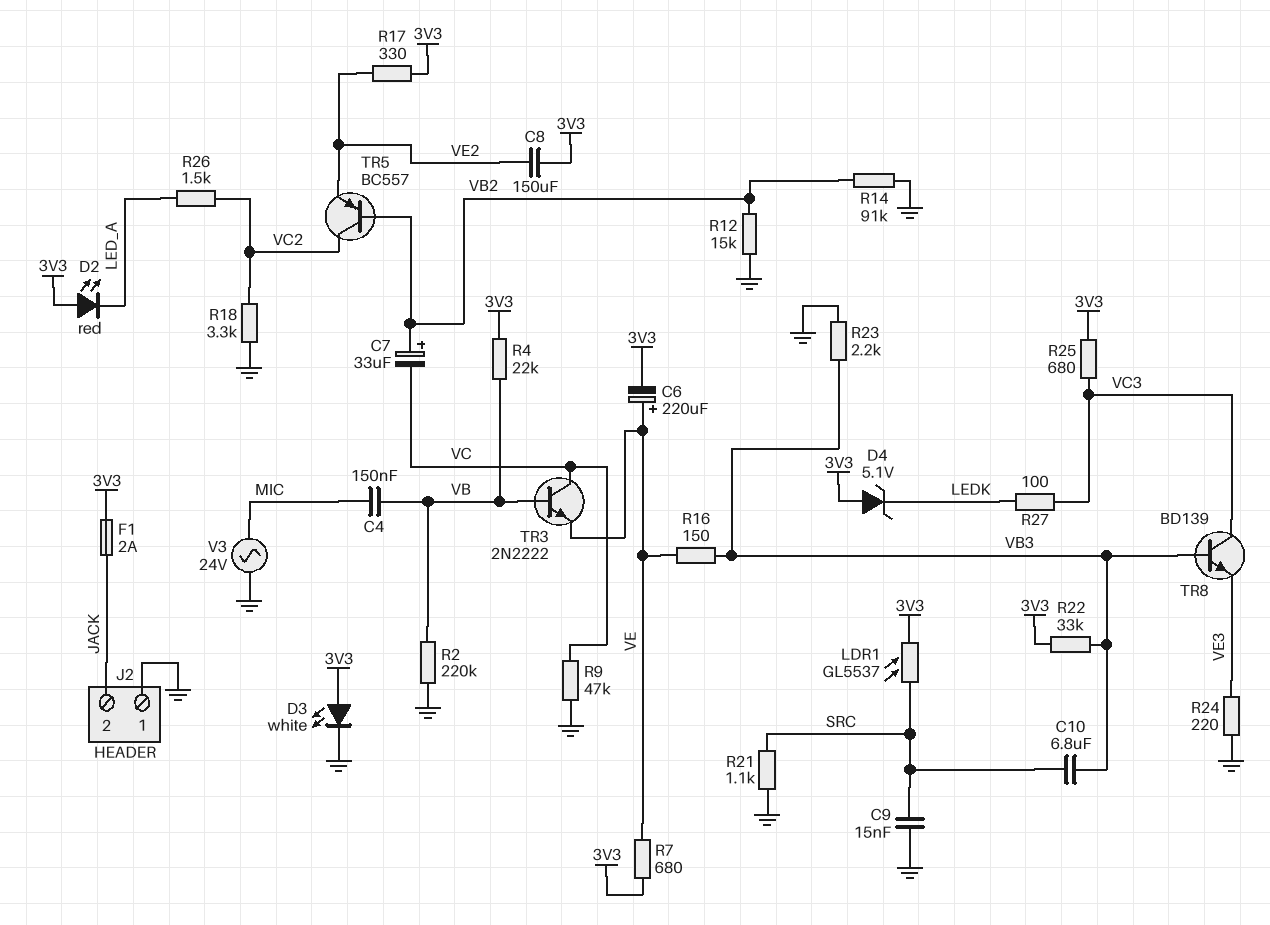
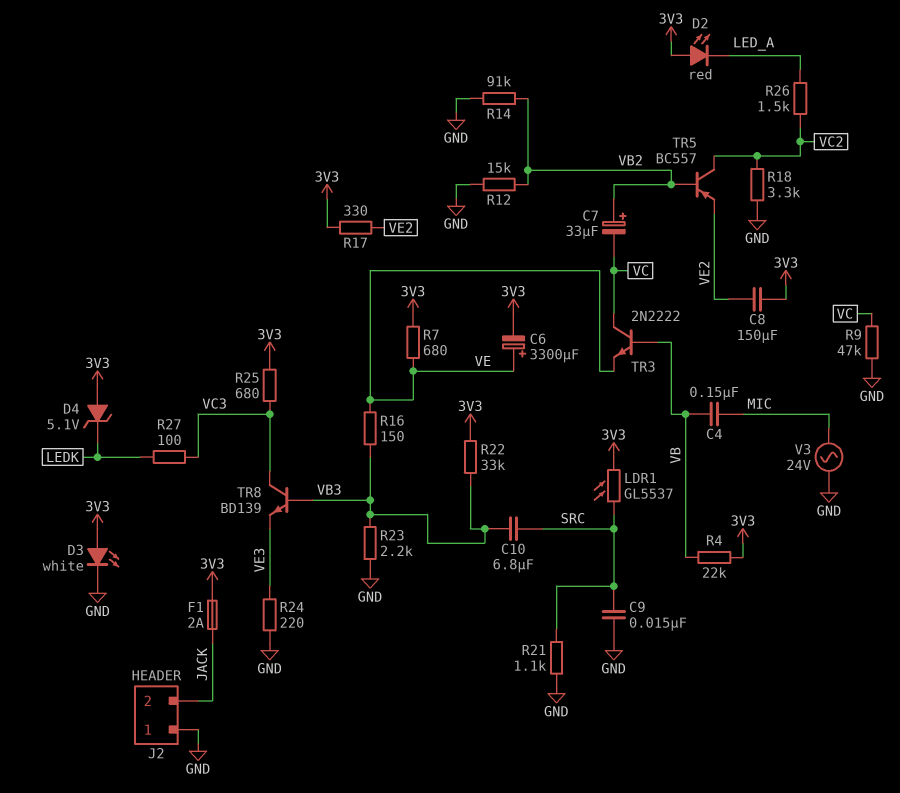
C6: 220uF (plus VE, minus 3V3) -> 3300uF (plus VE, minus 3V3)
R2: 220k (GND, VB) -> none

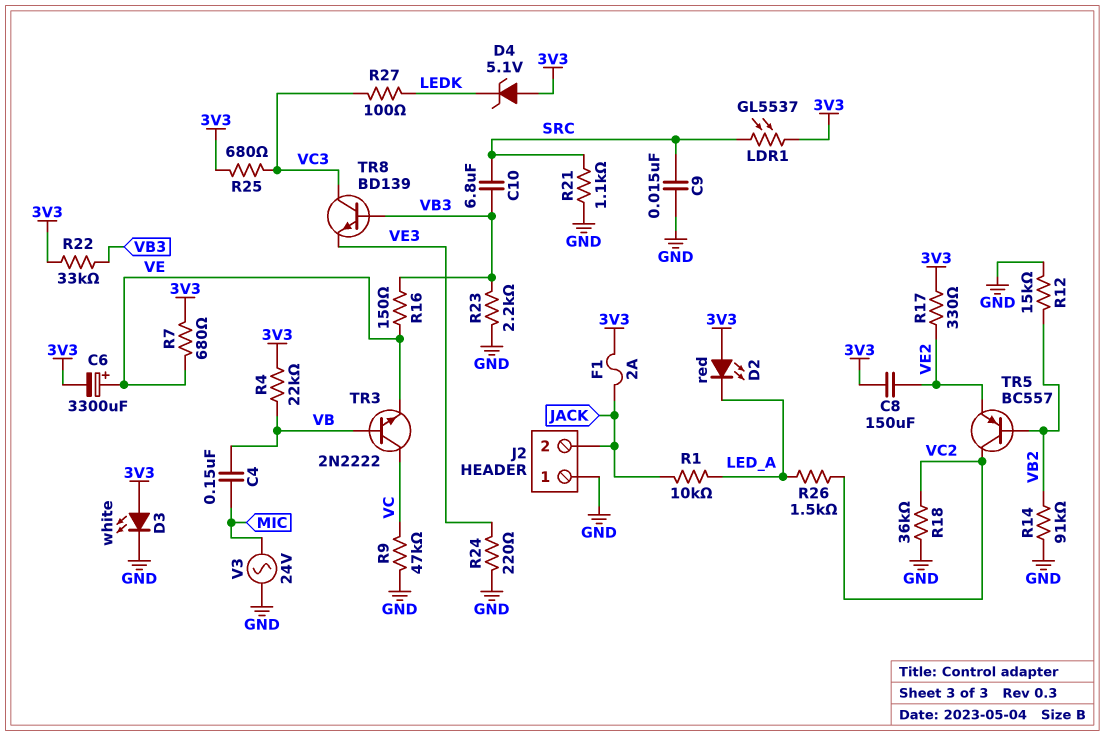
C7: 33uF (plus VB2, minus VC) -> none
R1: none -> 10k (JACK, LED_A)
R18: 3.3k (GND, VC2) -> 36k (GND, VC2)

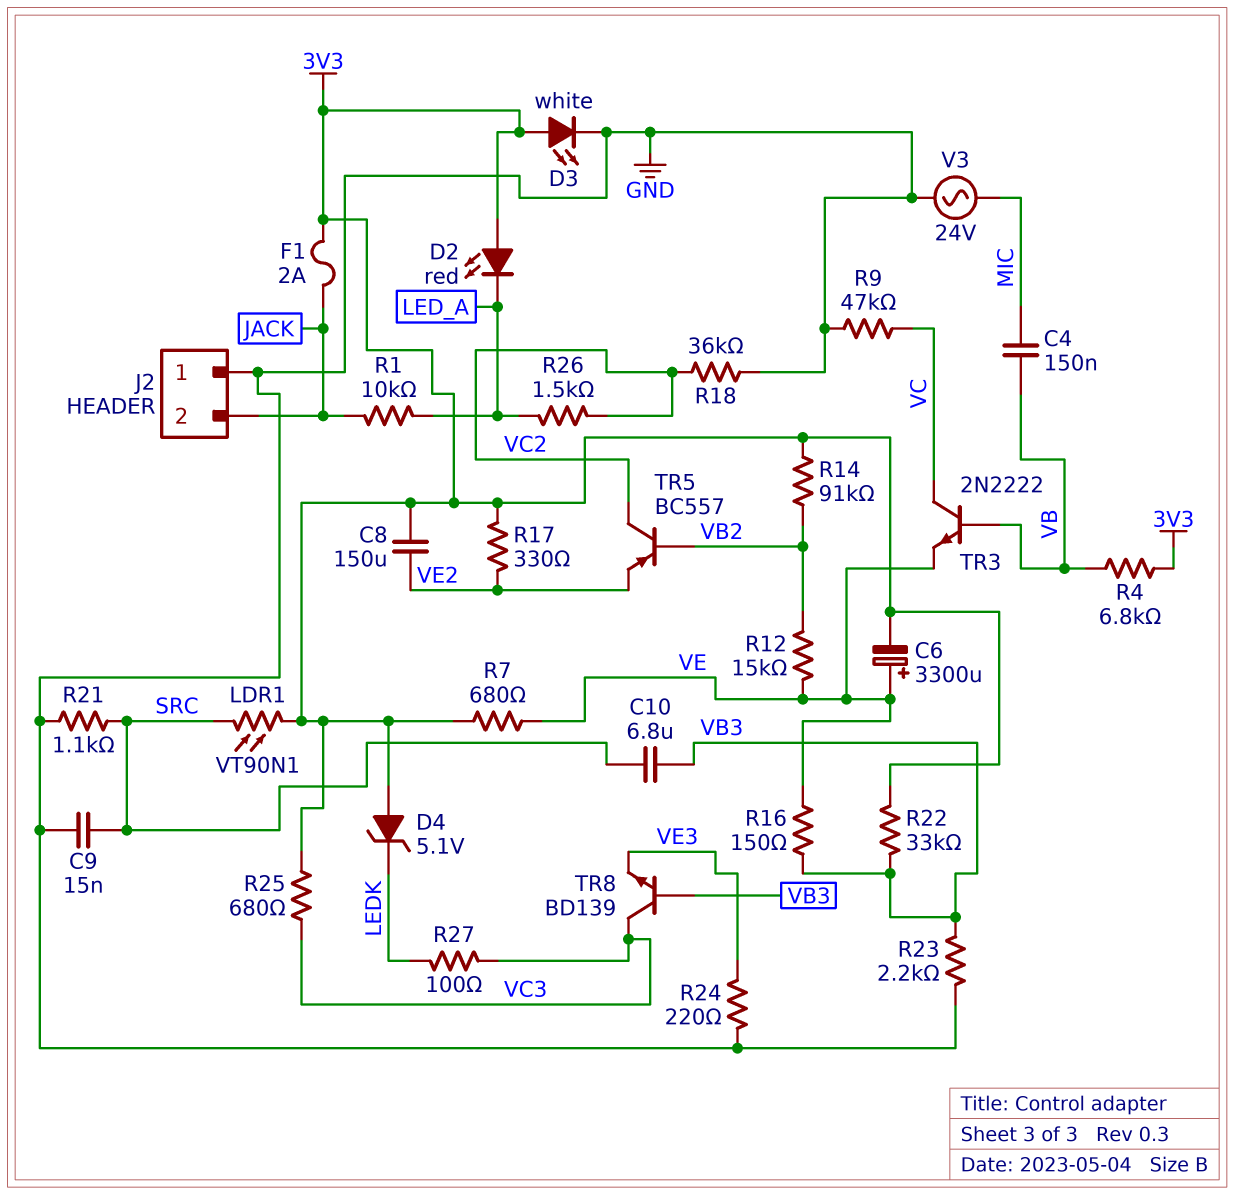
LDR1: GL5537 (3V3, SRC) -> VT90N1 (3V3, SRC)
R4: 22k (3V3, VB) -> 6.8k (3V3, VB)
R12: 15k (GND, VB2) -> 15k (VB2, VE)
R14: 91k (GND, VB2) -> 91k (3V3, VB2)

